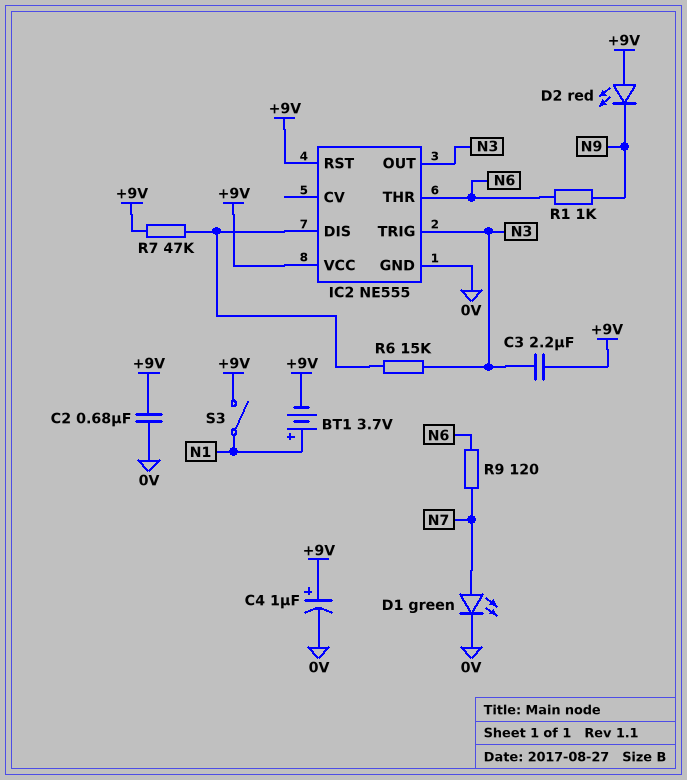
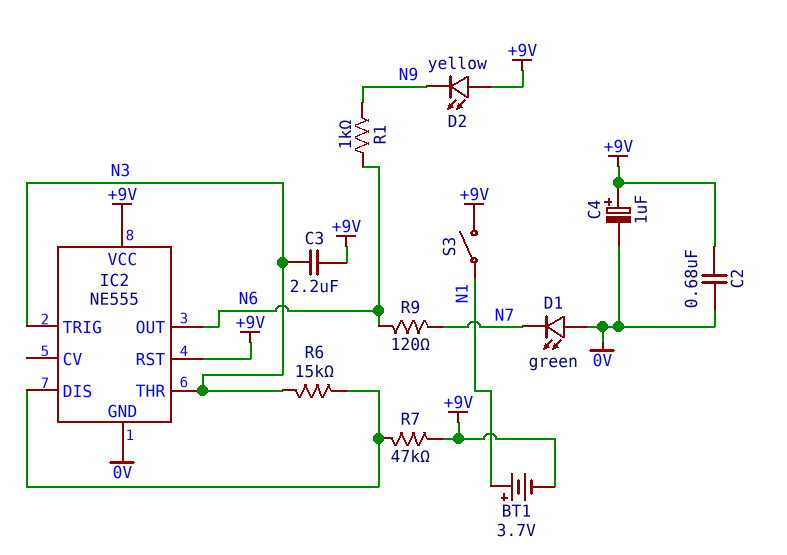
D1: LED green (A N7, K 0V) -> LED green (A 0V, K N7)
D2: LED red (A +9V, K N9) -> LED yellow (A +9V, K N9)
IC2 pin OUT: N3 -> N6
IC2 pin THR: N6 -> N3

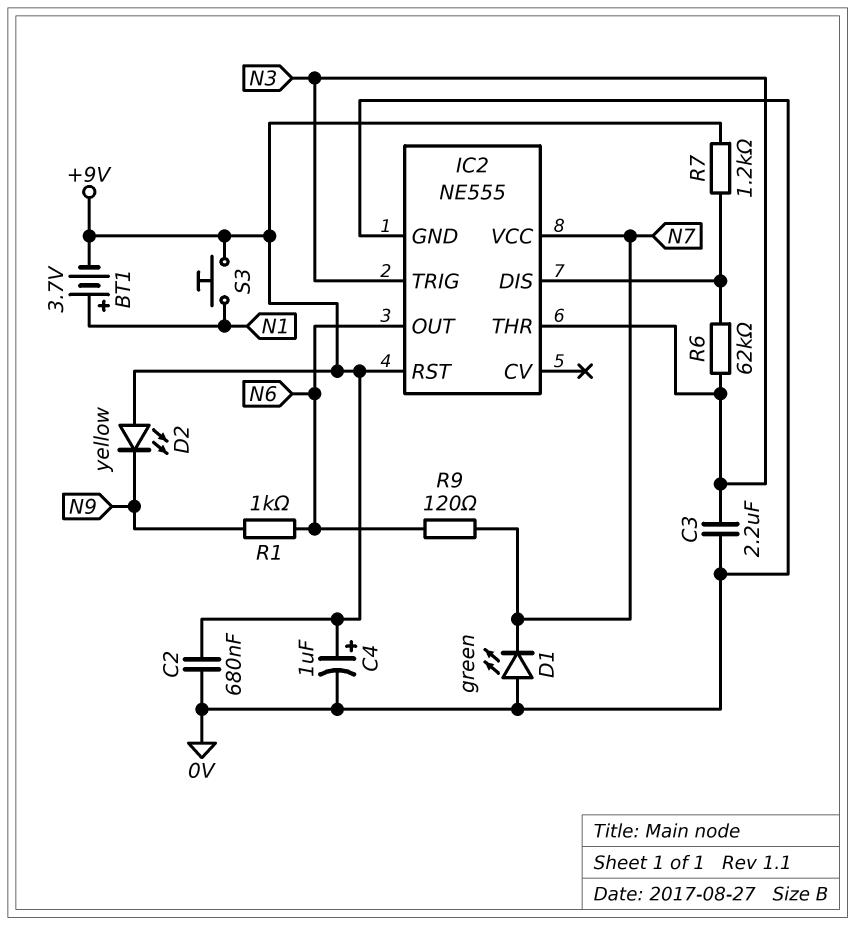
C3: 2.2uF (+9V, N3) -> 2.2uF (0V, N3)
IC2 pin VCC: +9V -> N7
R6: 15k (IC2/DIS, N3) -> 62k (IC2/DIS, N3)
R7: 47k (+9V, IC2/DIS) -> 1.2k (+9V, IC2/DIS)
S3: switch (+9V, N1) -> button (+9V, N1)

